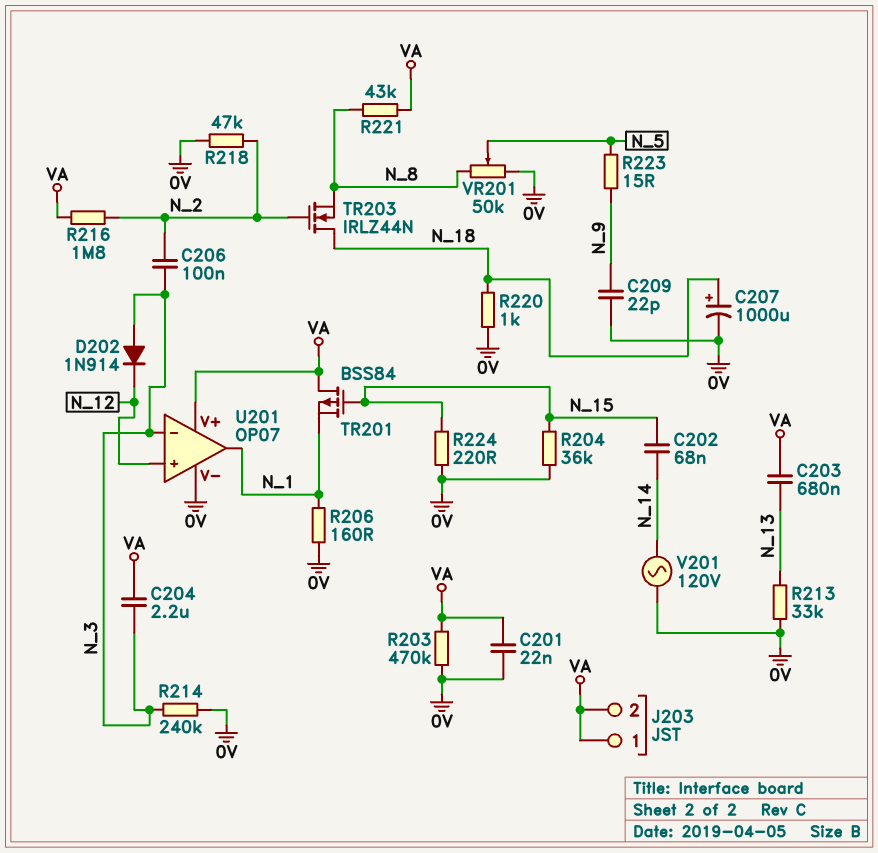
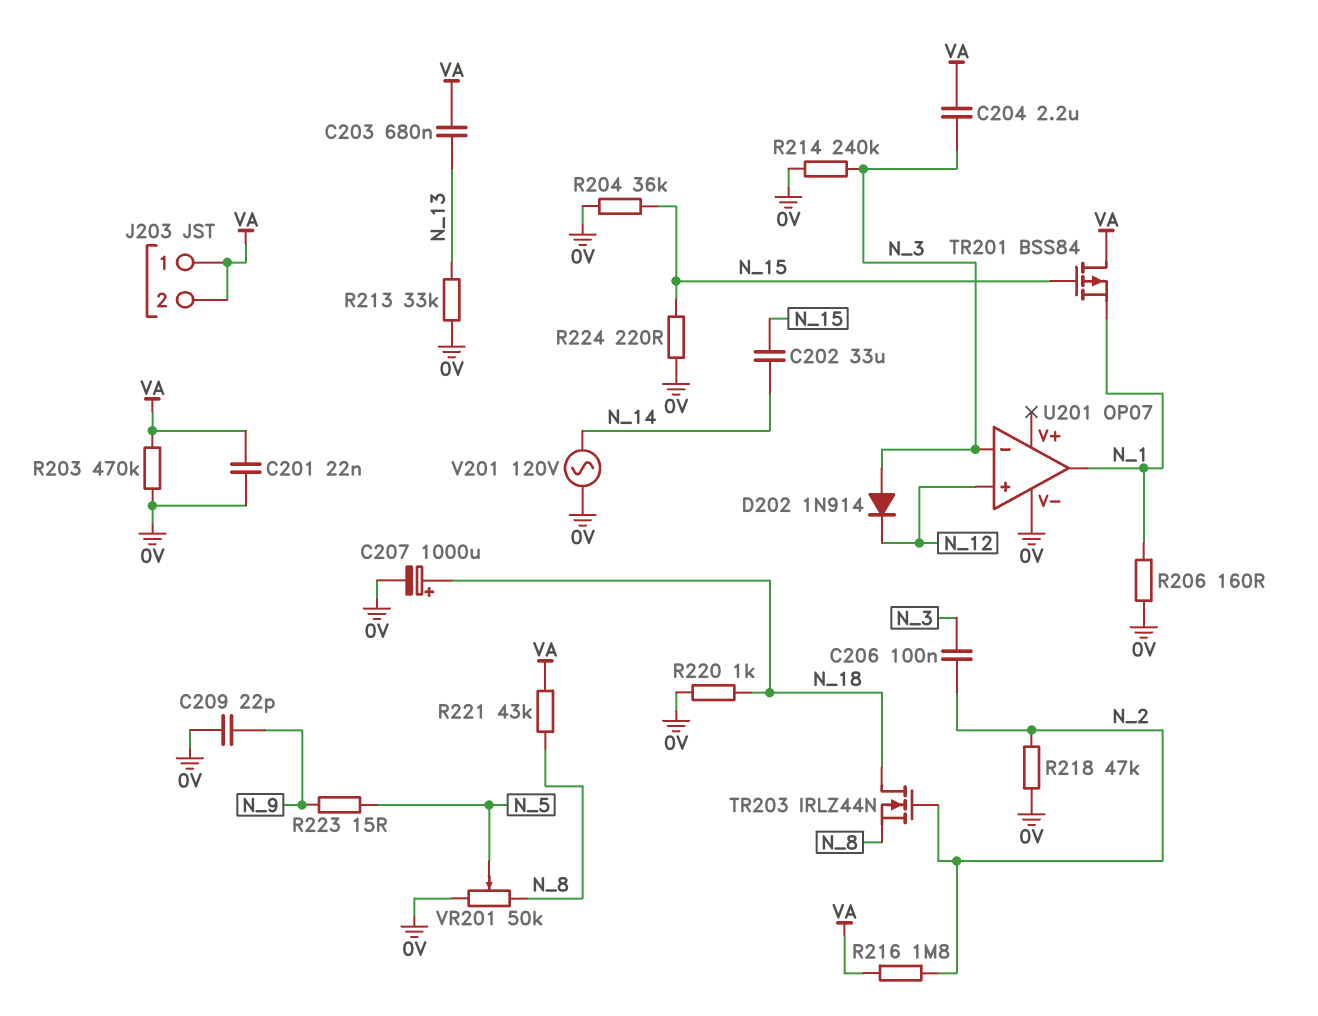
C202: 68nF (N_14, N_15) -> 33uF (N_14, N_15)
U201 pin V+: VA -> none

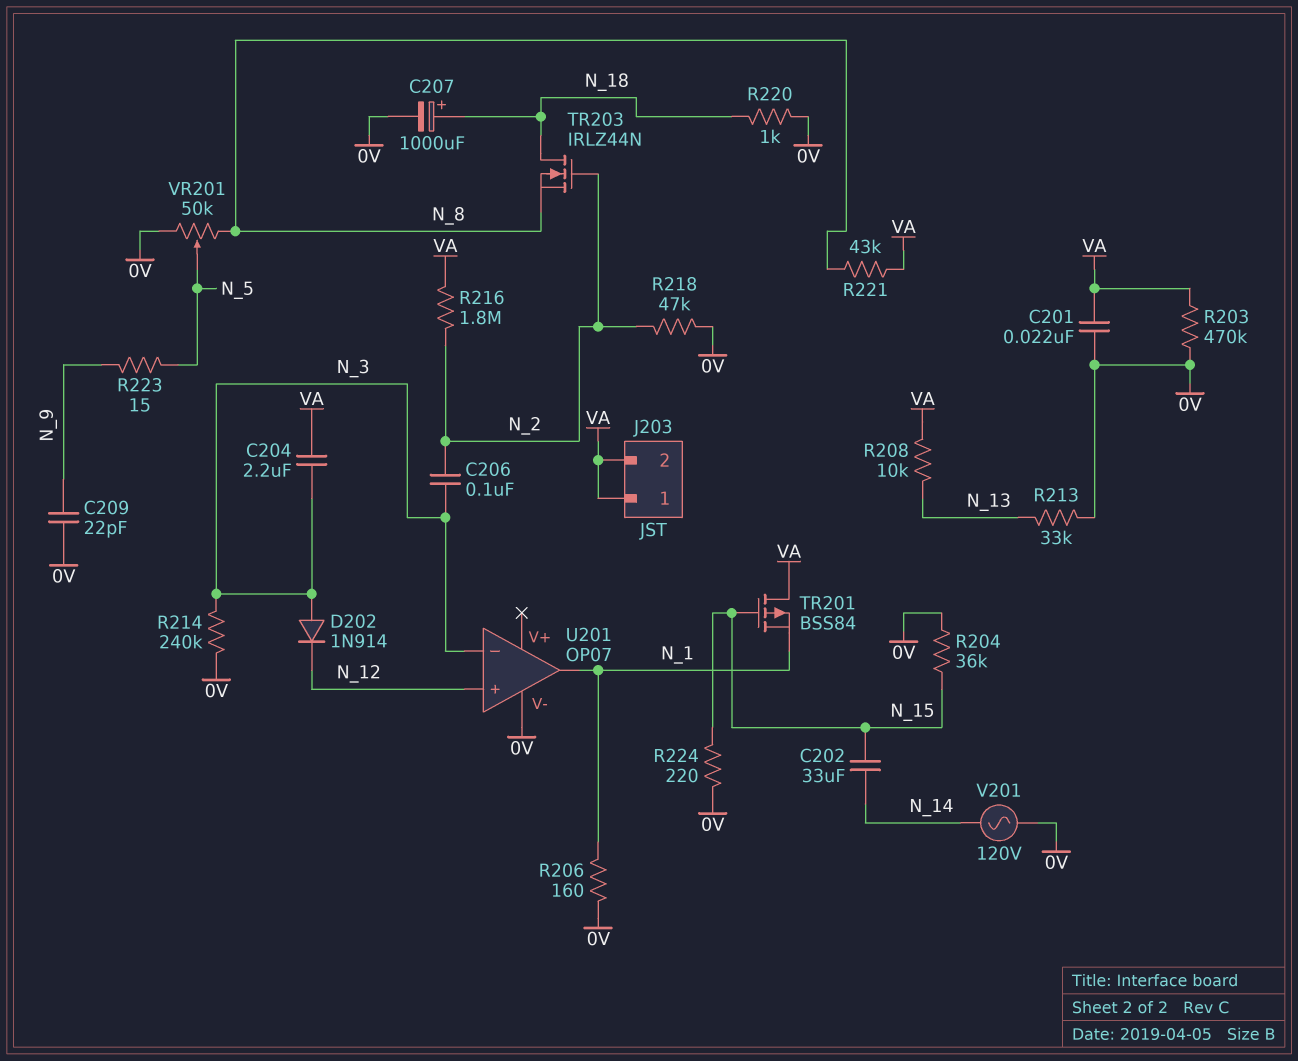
C203: 680nF (N_13, VA) -> none
R208: none -> 10k (N_13, VA)

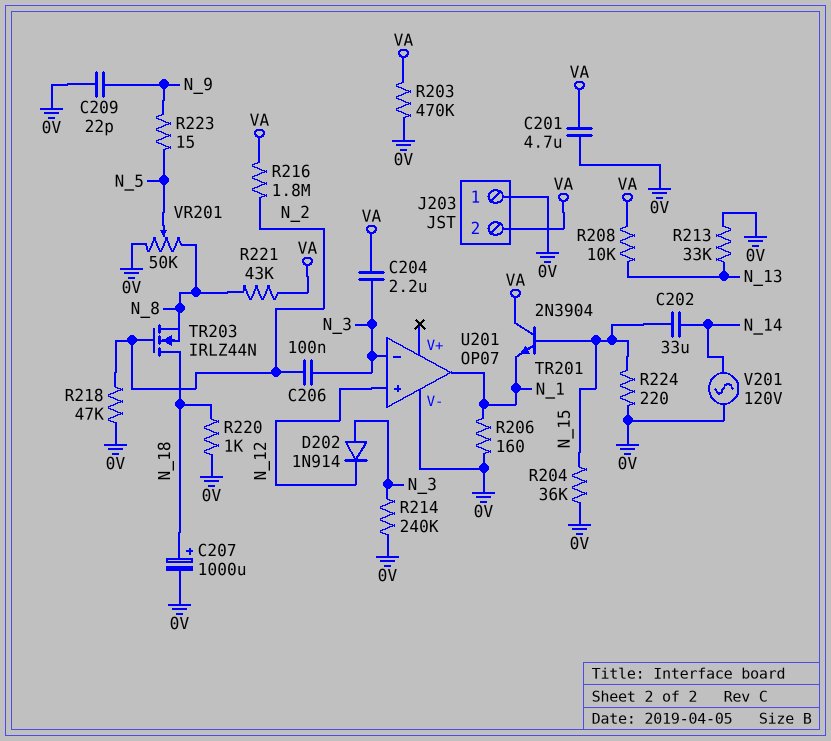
C201: 22nF (0V, VA) -> 4.7uF (0V, VA)
J203 pin 1: VA -> 0V
TR201: PMOS BSS84 (G N_15, D VA, S N_1) -> NPN 2N3904 (B N_15, C VA, E N_1)

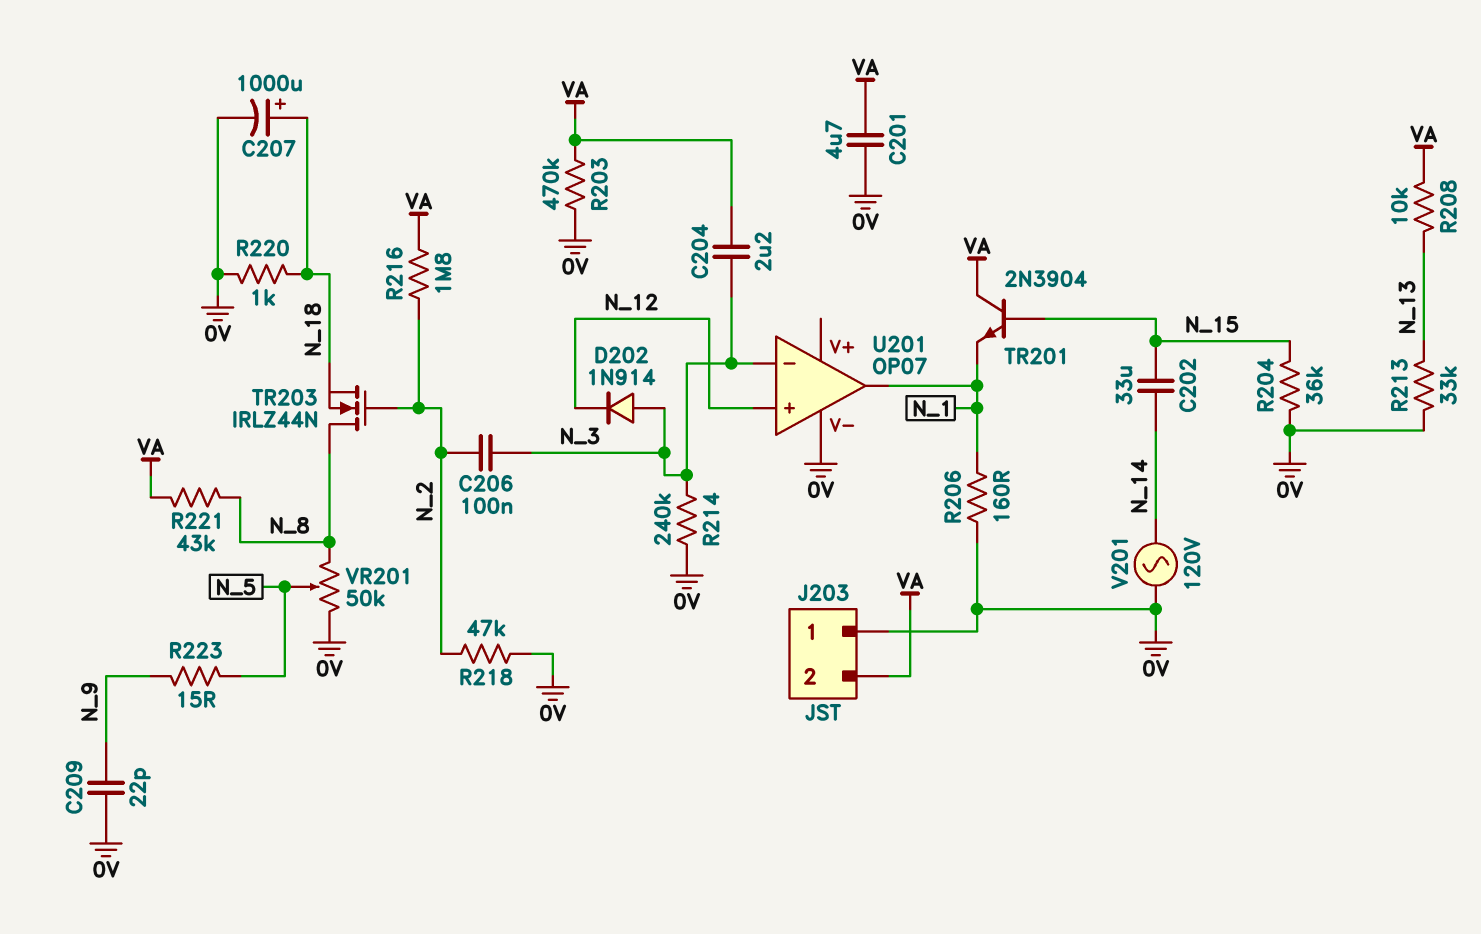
R224: 220 (0V, N_15) -> none
TR203: NMOS IRLZ44N (G N_2, D N_18, S N_8) -> NMOS IRLZ44N (G N_2, D N_8, S N_18)

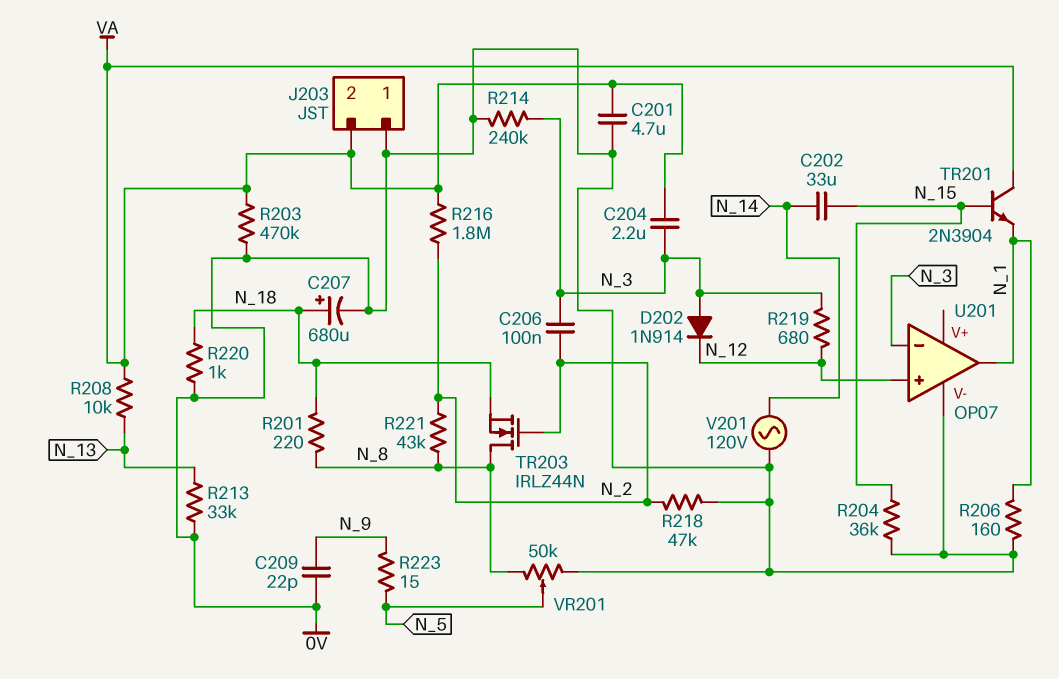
C207: 1000uF (plus N_18, minus 0V) -> 680uF (plus N_18, minus 0V)
R201: none -> 220 (N_8, N_18)
R219: none -> 680 (N_3, N_12)
R221: 43k (N_8, VA) -> 43k (N_2, N_8)

